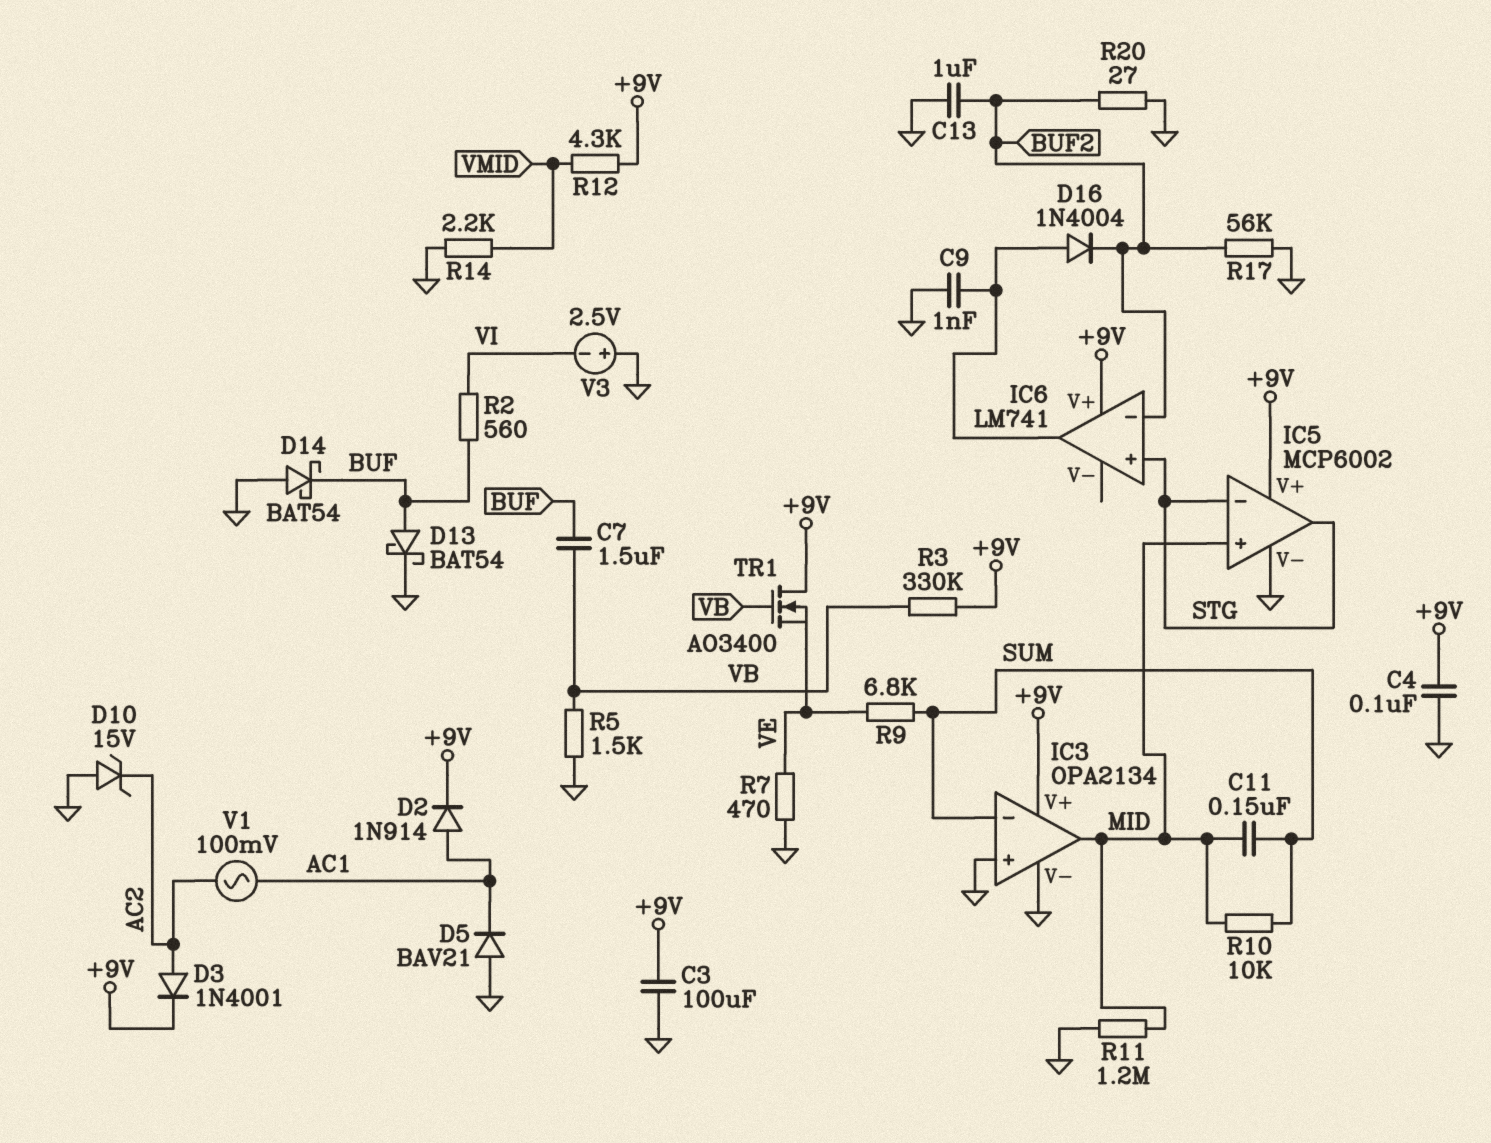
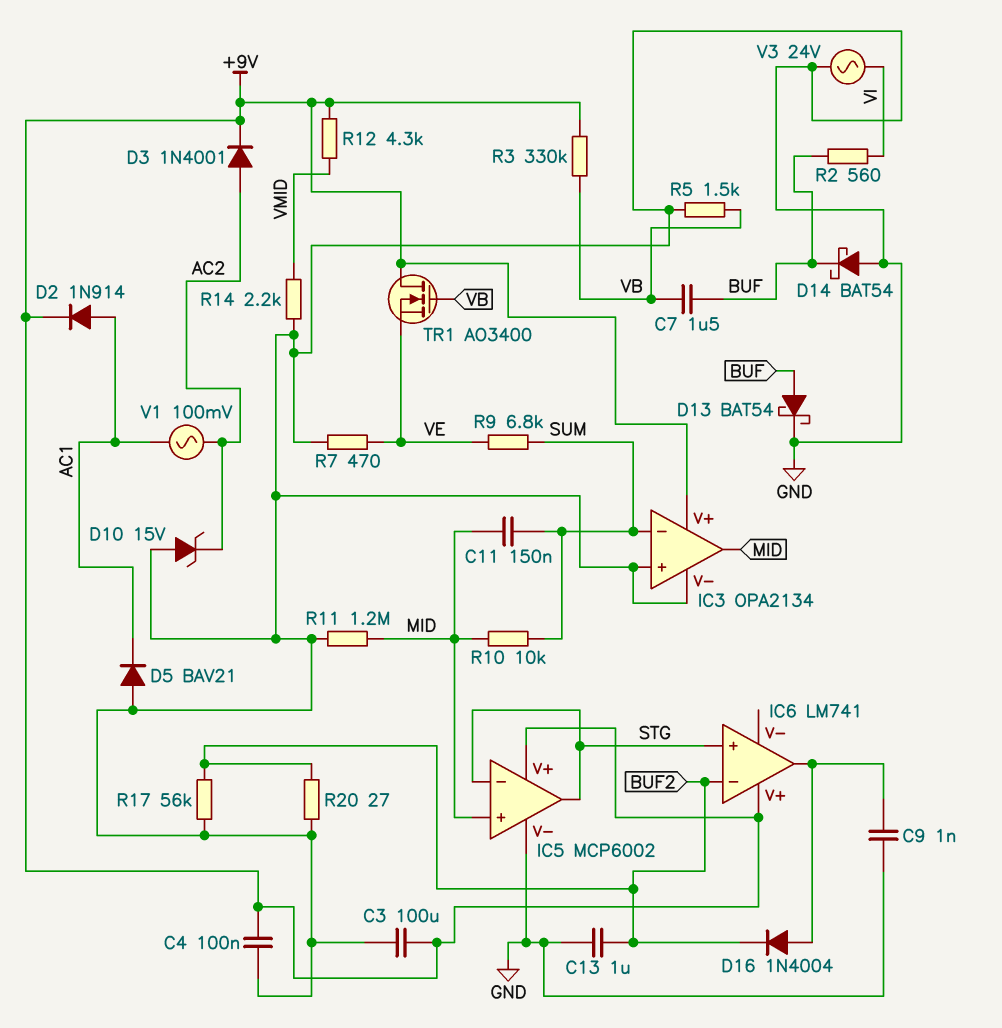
V3: 2.5V (plus GND, minus VI) -> AC 24V (GND, VI)

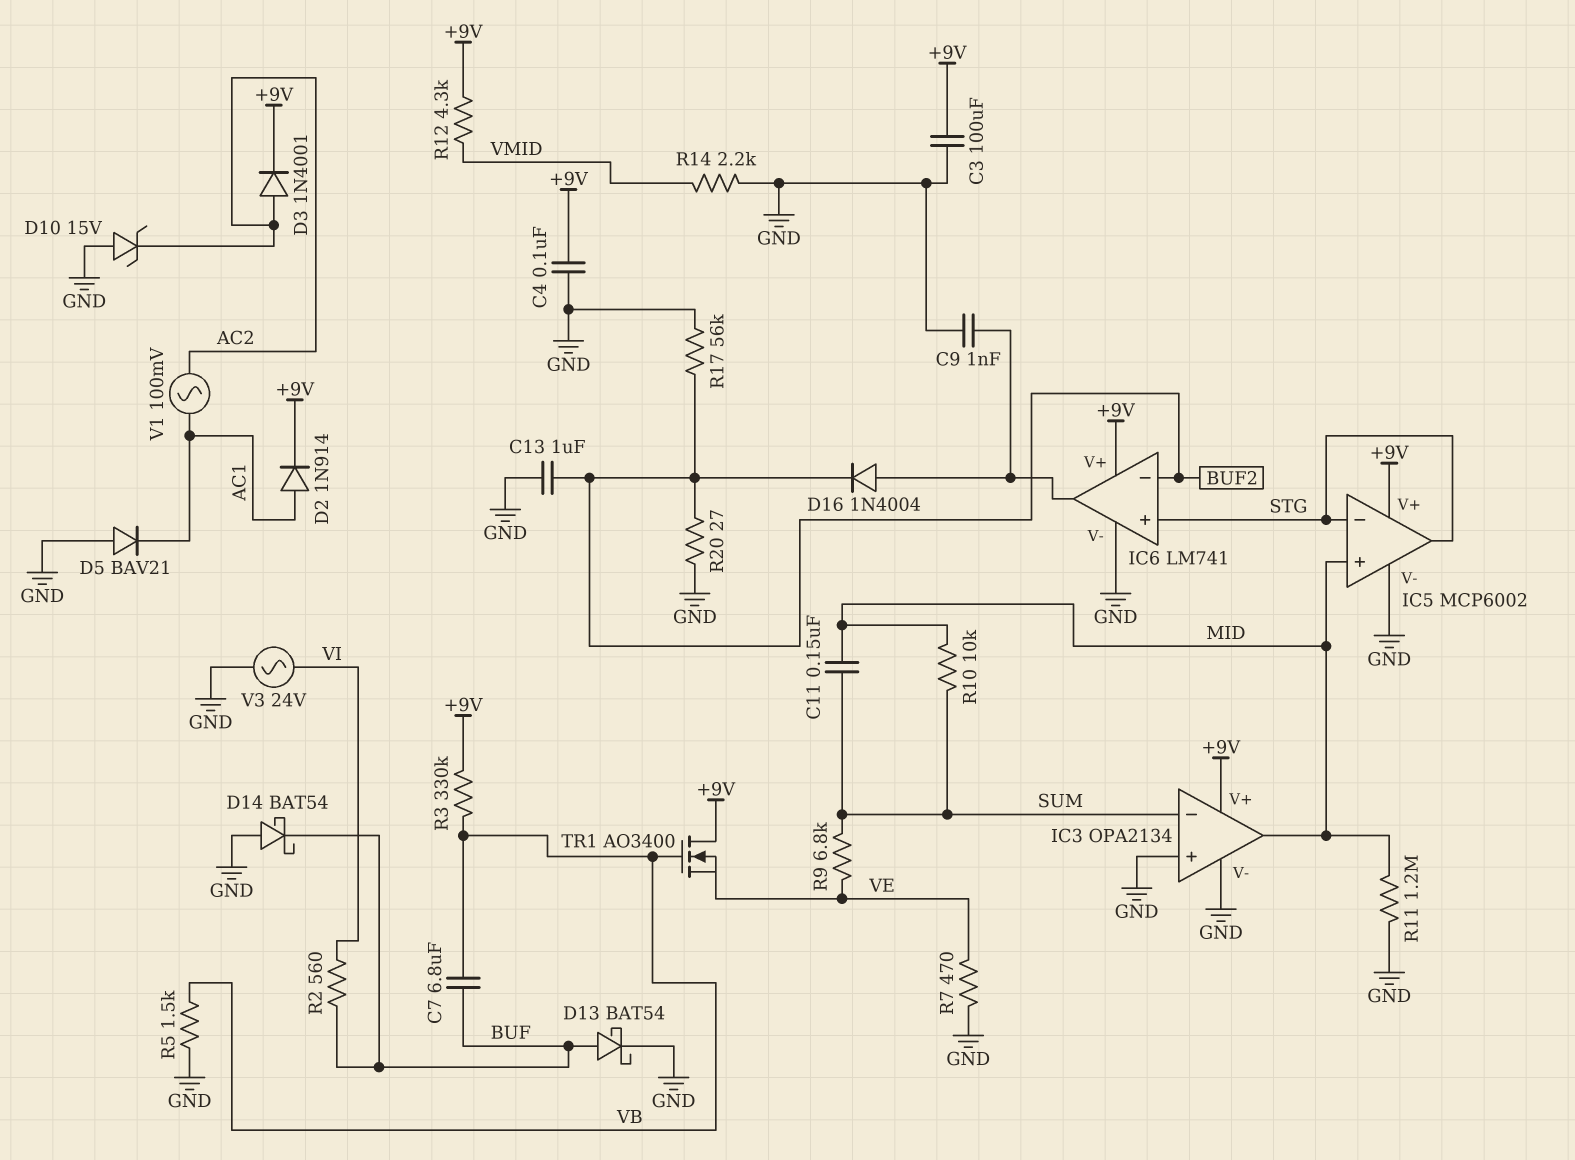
C7: 1.5uF (BUF, VB) -> 6.8uF (BUF, VB)
IC6 pin V-: none -> GND

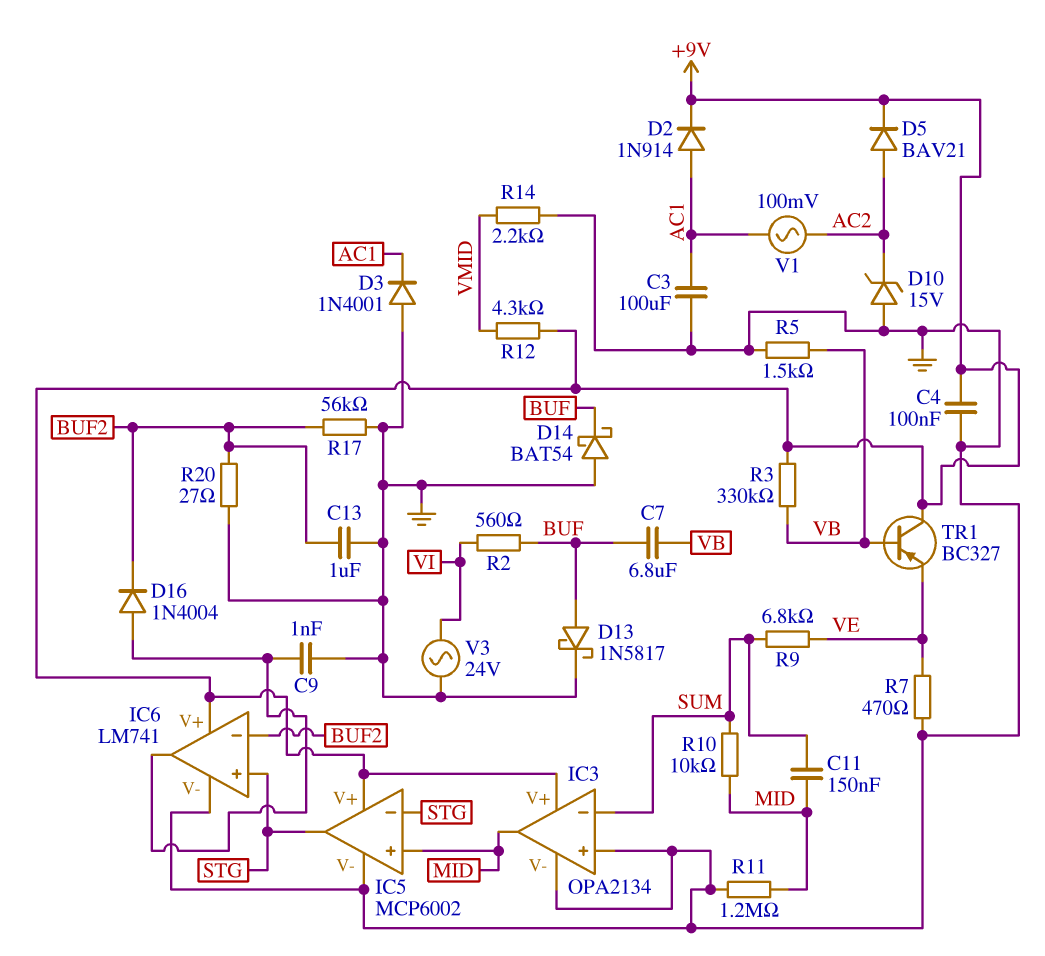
C3: 100uF (+9V, GND) -> 100uF (AC1, GND)
D3: diode 1N4001 (A AC2, K +9V) -> diode 1N4001 (A GND, K AC1)
D5: diode BAV21 (A GND, K AC1) -> diode BAV21 (A AC2, K +9V)
D13: schottky BAT54 (A BUF, K GND) -> schottky 1N5817 (A BUF, K GND)
TR1: NMOS AO3400 (G VB, D +9V, S VE) -> PNP BC327 (B VB, C +9V, E VE)

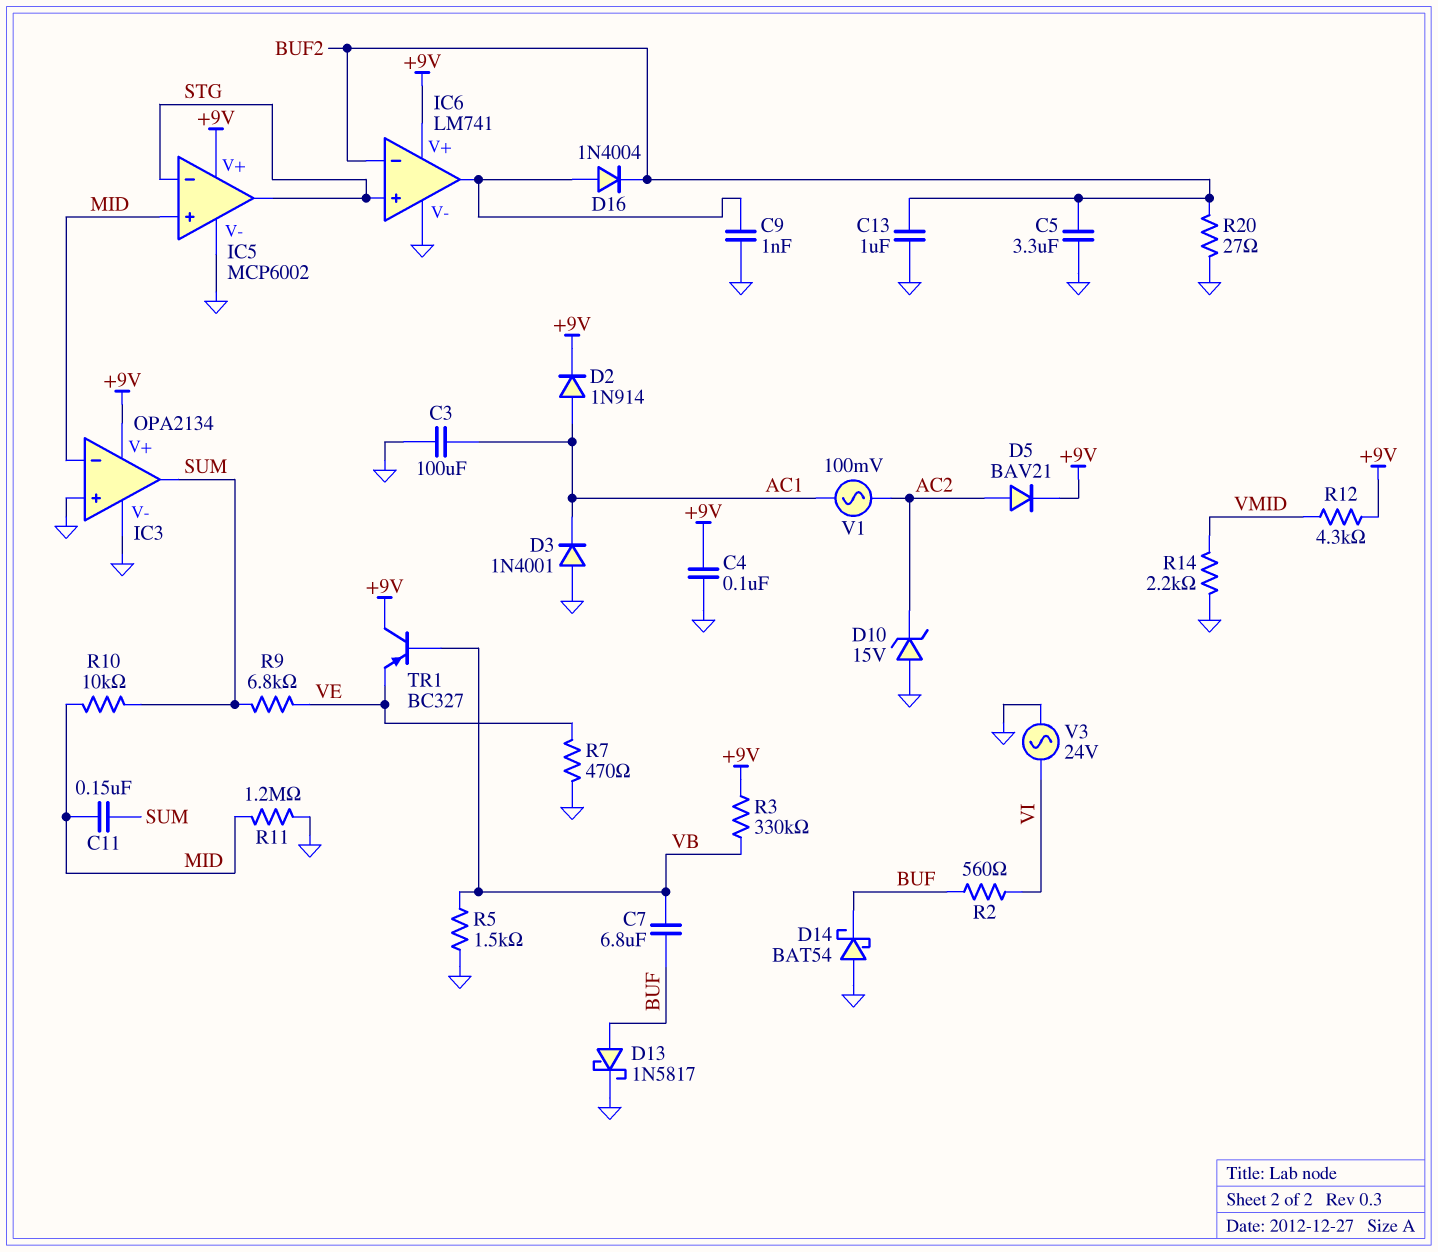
C5: none -> 3.3uF (BUF2, GND)
IC3 pin in-: SUM -> MID
IC3 pin out: MID -> SUM
R17: 56k (BUF2, GND) -> none

